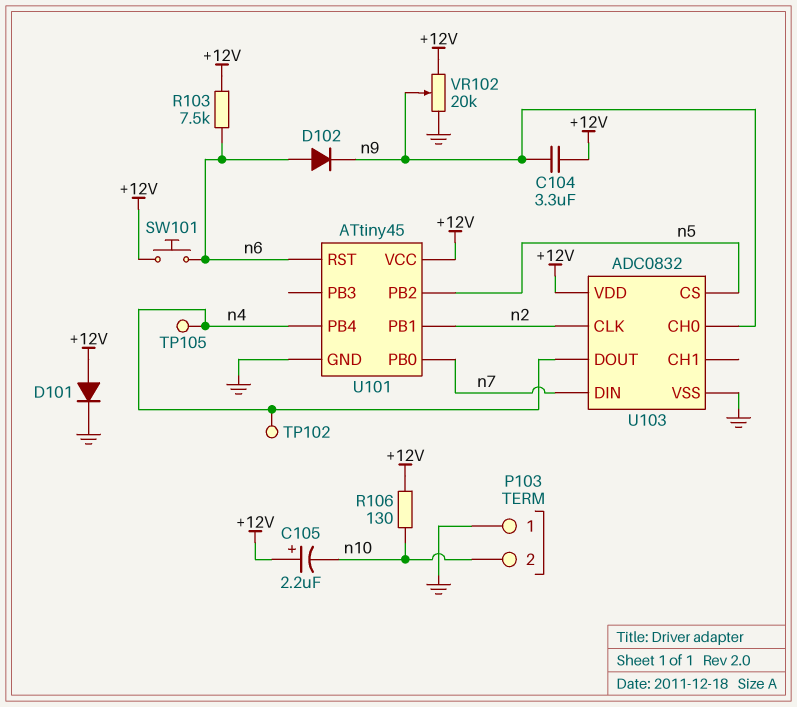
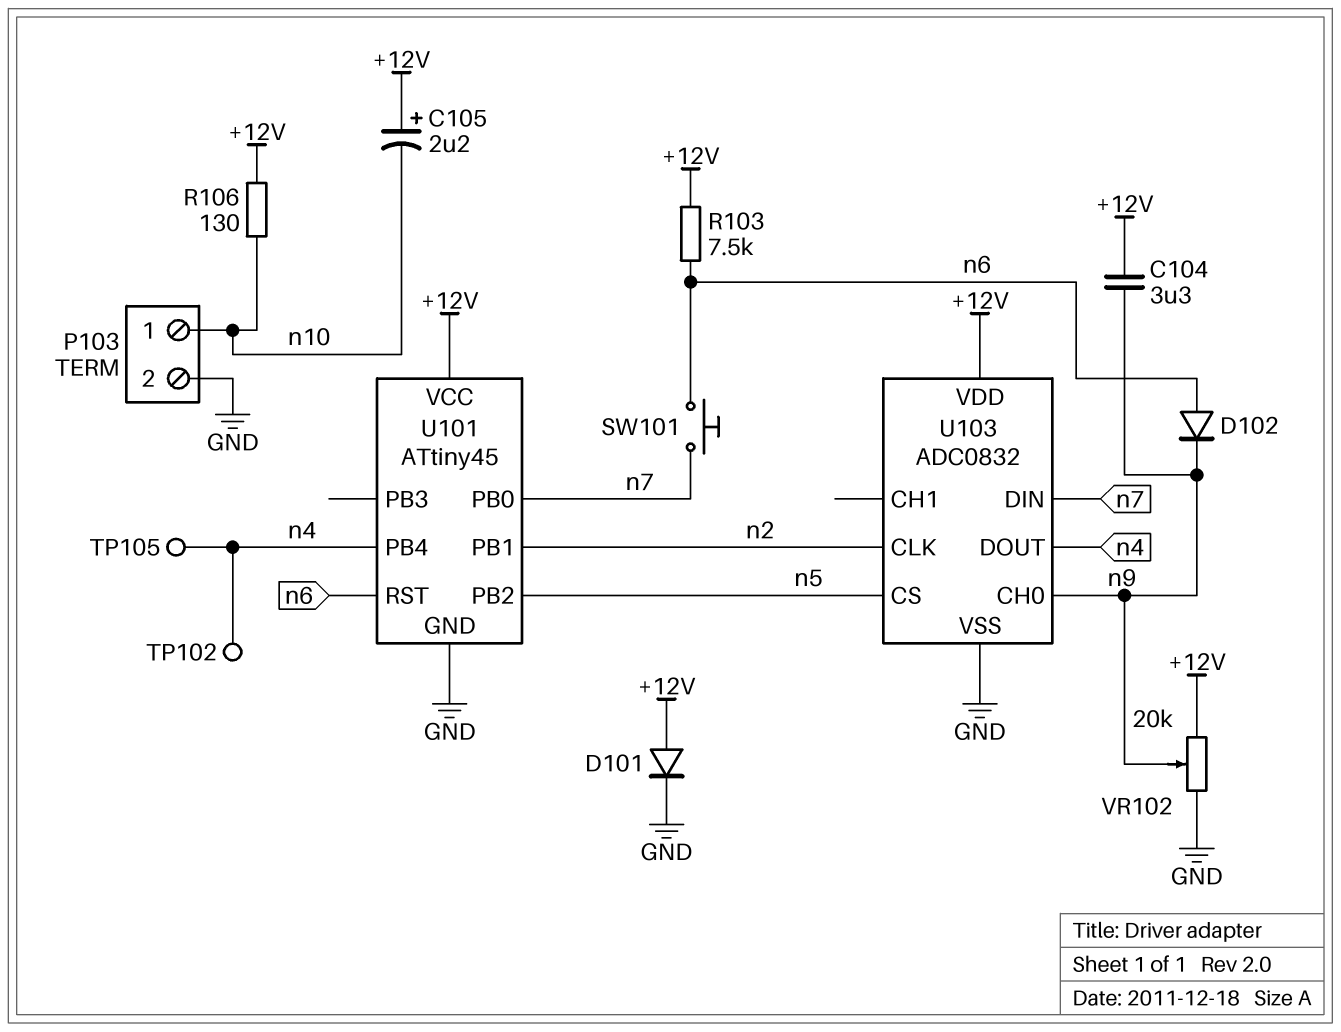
P103 pin 1: GND -> n10
P103 pin 2: n10 -> GND
SW101: button (+12V, n6) -> button (n6, n7)

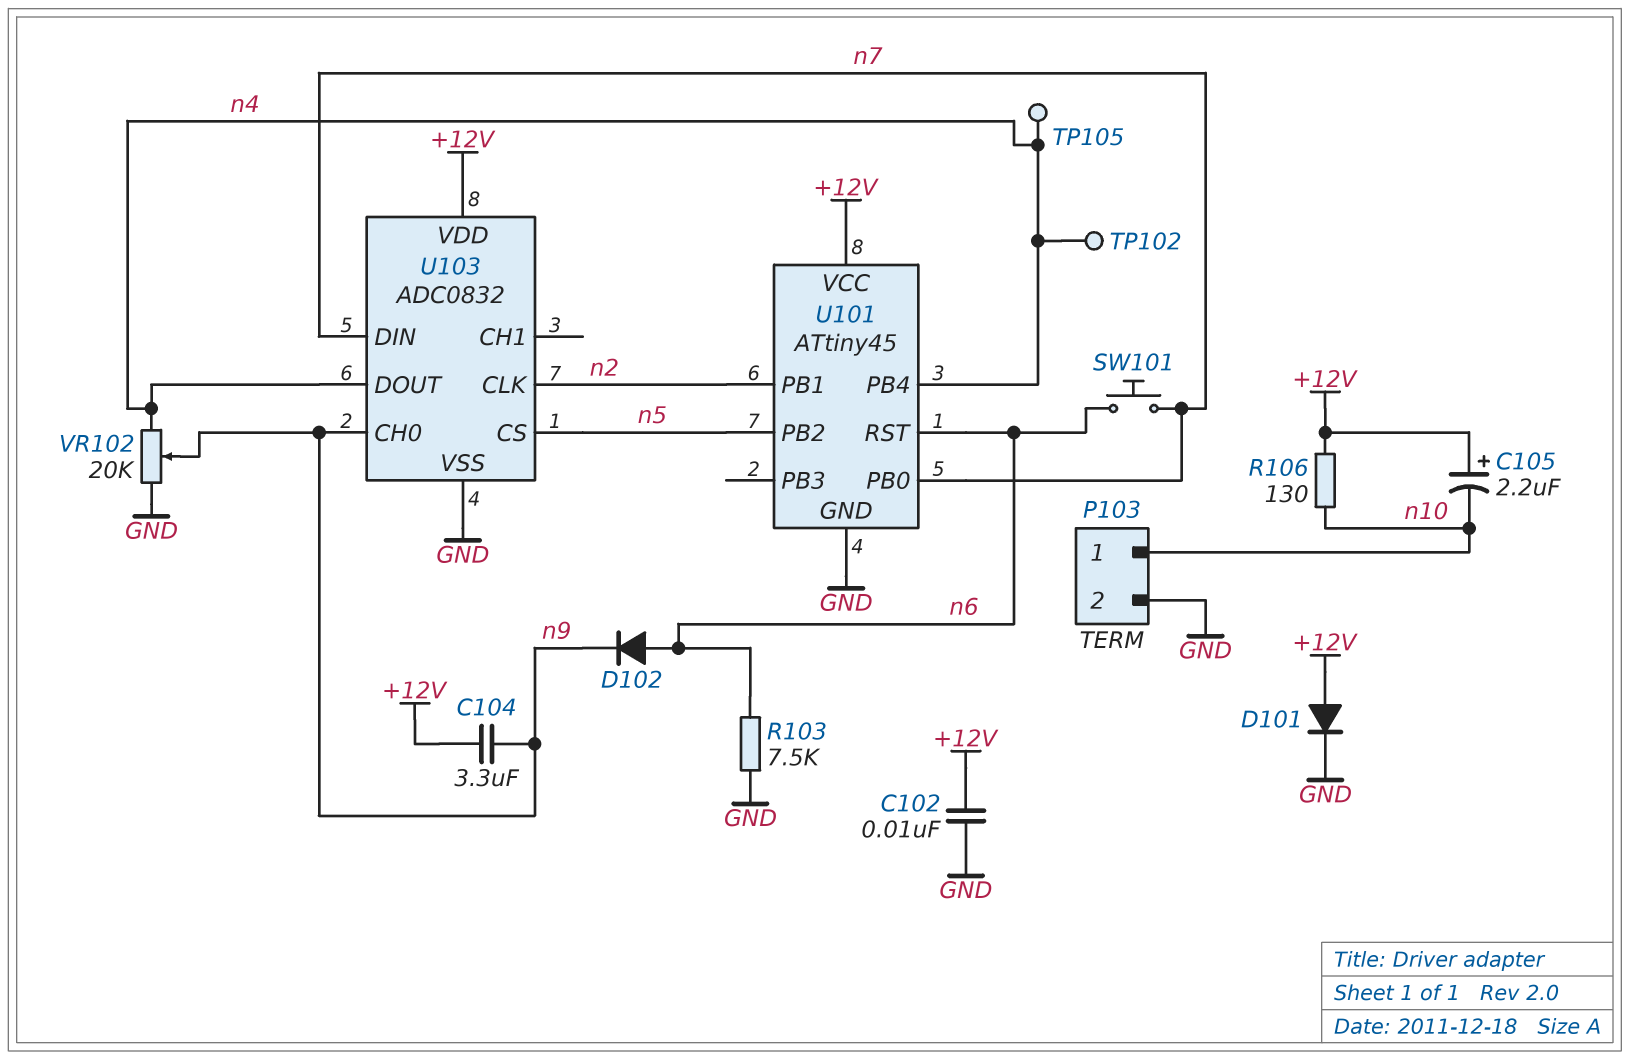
C102: none -> 10nF (+12V, GND)
R103: 7.5k (+12V, n6) -> 7.5k (GND, n6)
VR102: 20k (+12V, GND, wiper n9) -> 20k (GND, n4, wiper n9)

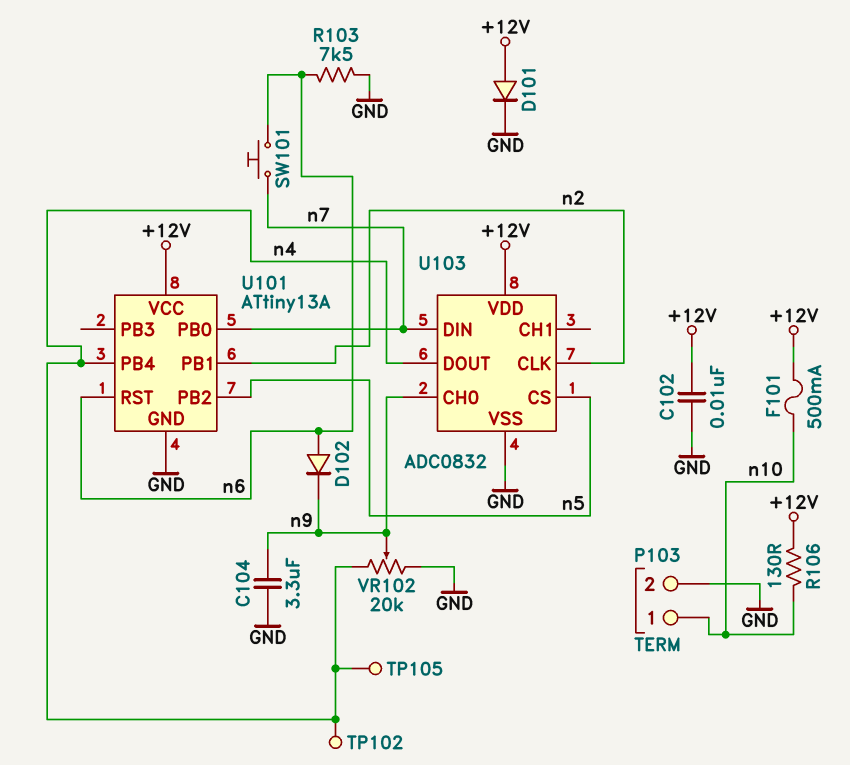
C104: 3.3uF (+12V, n9) -> 3.3uF (GND, n9)
C105: 2.2uF (plus +12V, minus n10) -> none
F101: none -> 500mA (+12V, n10)
U101: ATtiny45 -> ATtiny13A

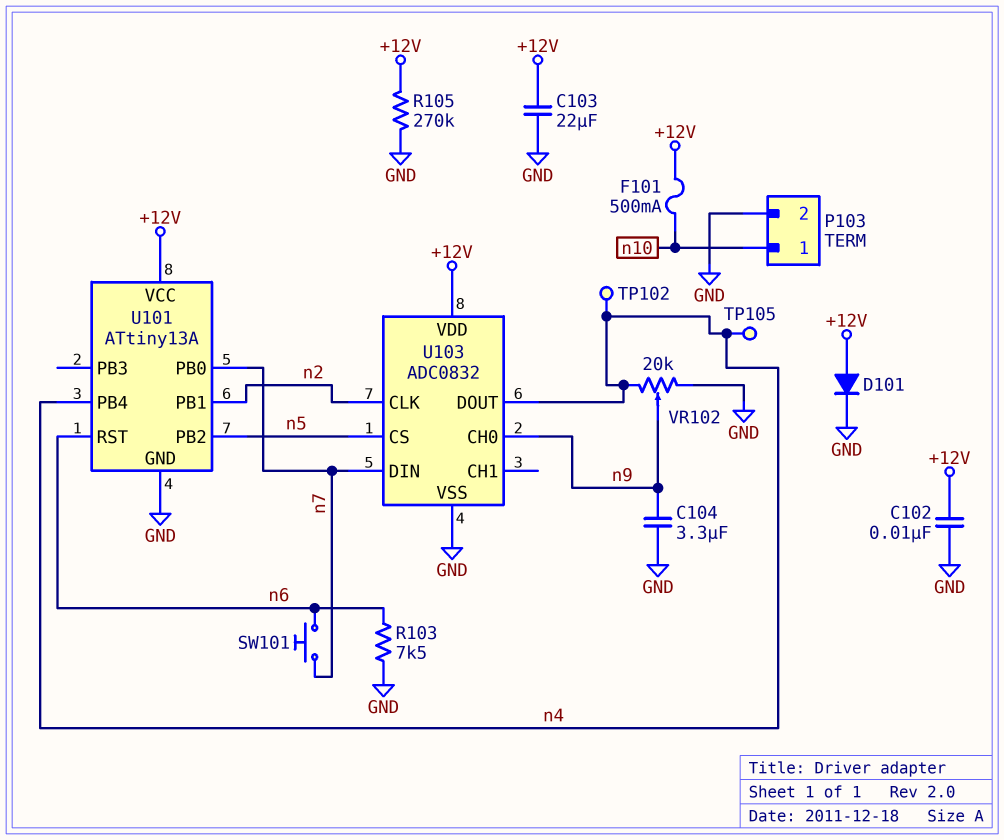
C103: none -> 22uF (+12V, GND)
D102: diode (A n6, K n9) -> none
R105: none -> 270k (+12V, GND)
R106: 130 (+12V, n10) -> none

